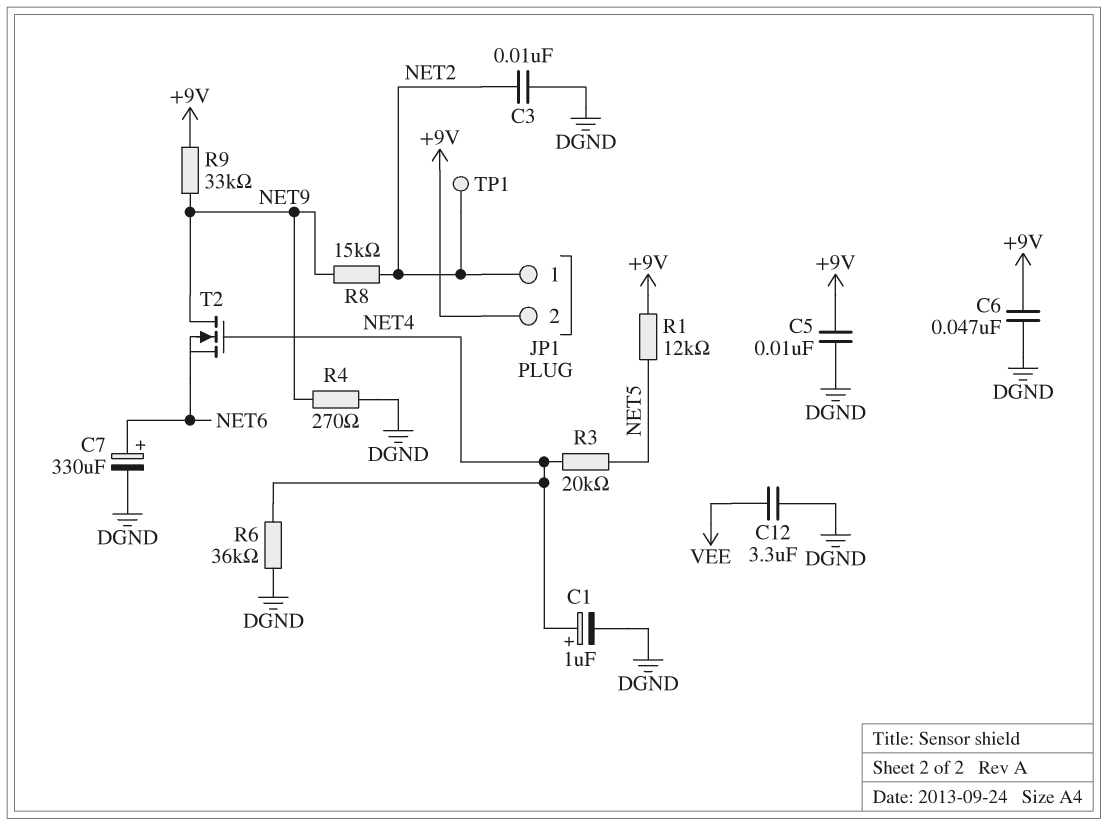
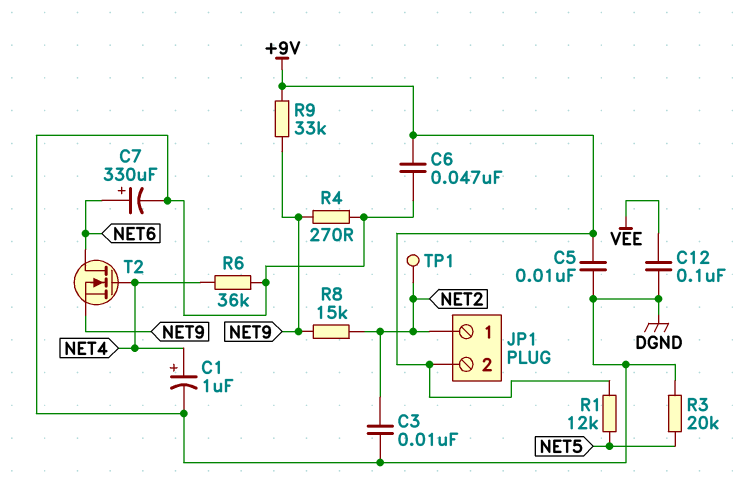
C12: 3.3uF (DGND, VEE) -> 100nF (DGND, VEE)
R3: 20k (NET4, NET5) -> 20k (DGND, NET5)
T2: NMOS (G NET4, D NET9, S NET6) -> NMOS (G NET4, D NET6, S NET9)

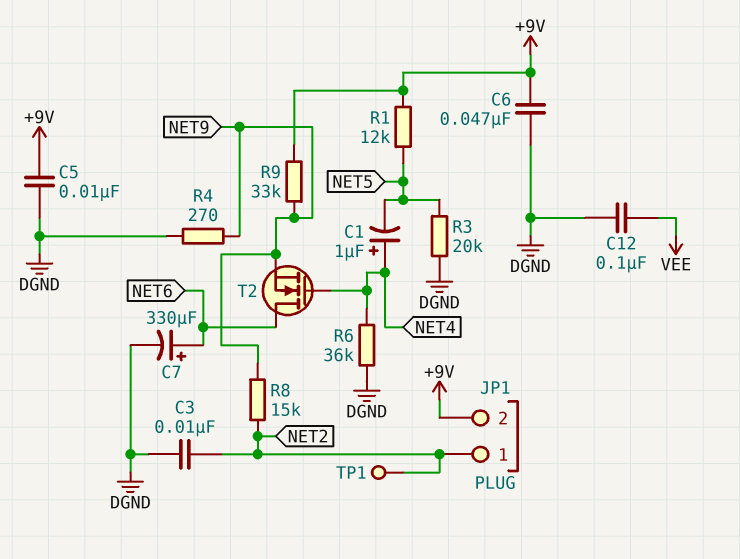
C1: 1uF (plus NET4, minus DGND) -> 1uF (plus NET4, minus NET5)

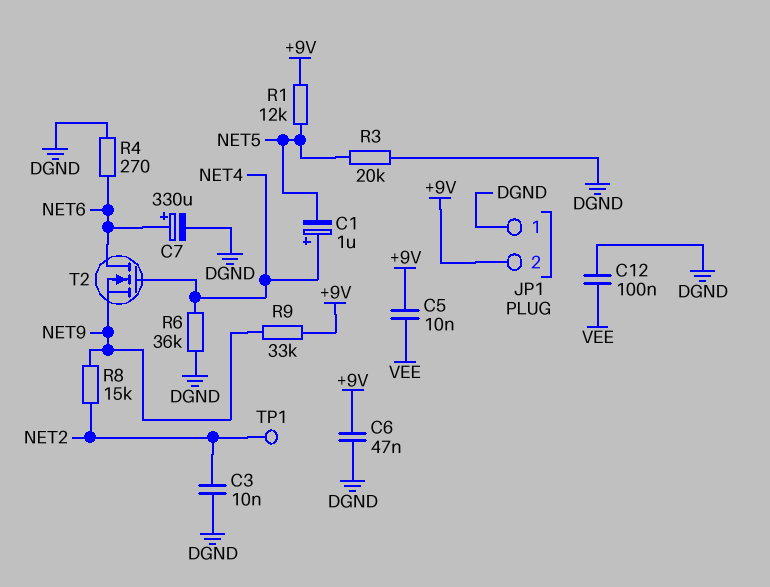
C5: 10nF (+9V, DGND) -> 10nF (+9V, VEE)
JP1 pin 1: NET2 -> DGND
R4: 270 (DGND, NET9) -> 270 (DGND, NET6)

